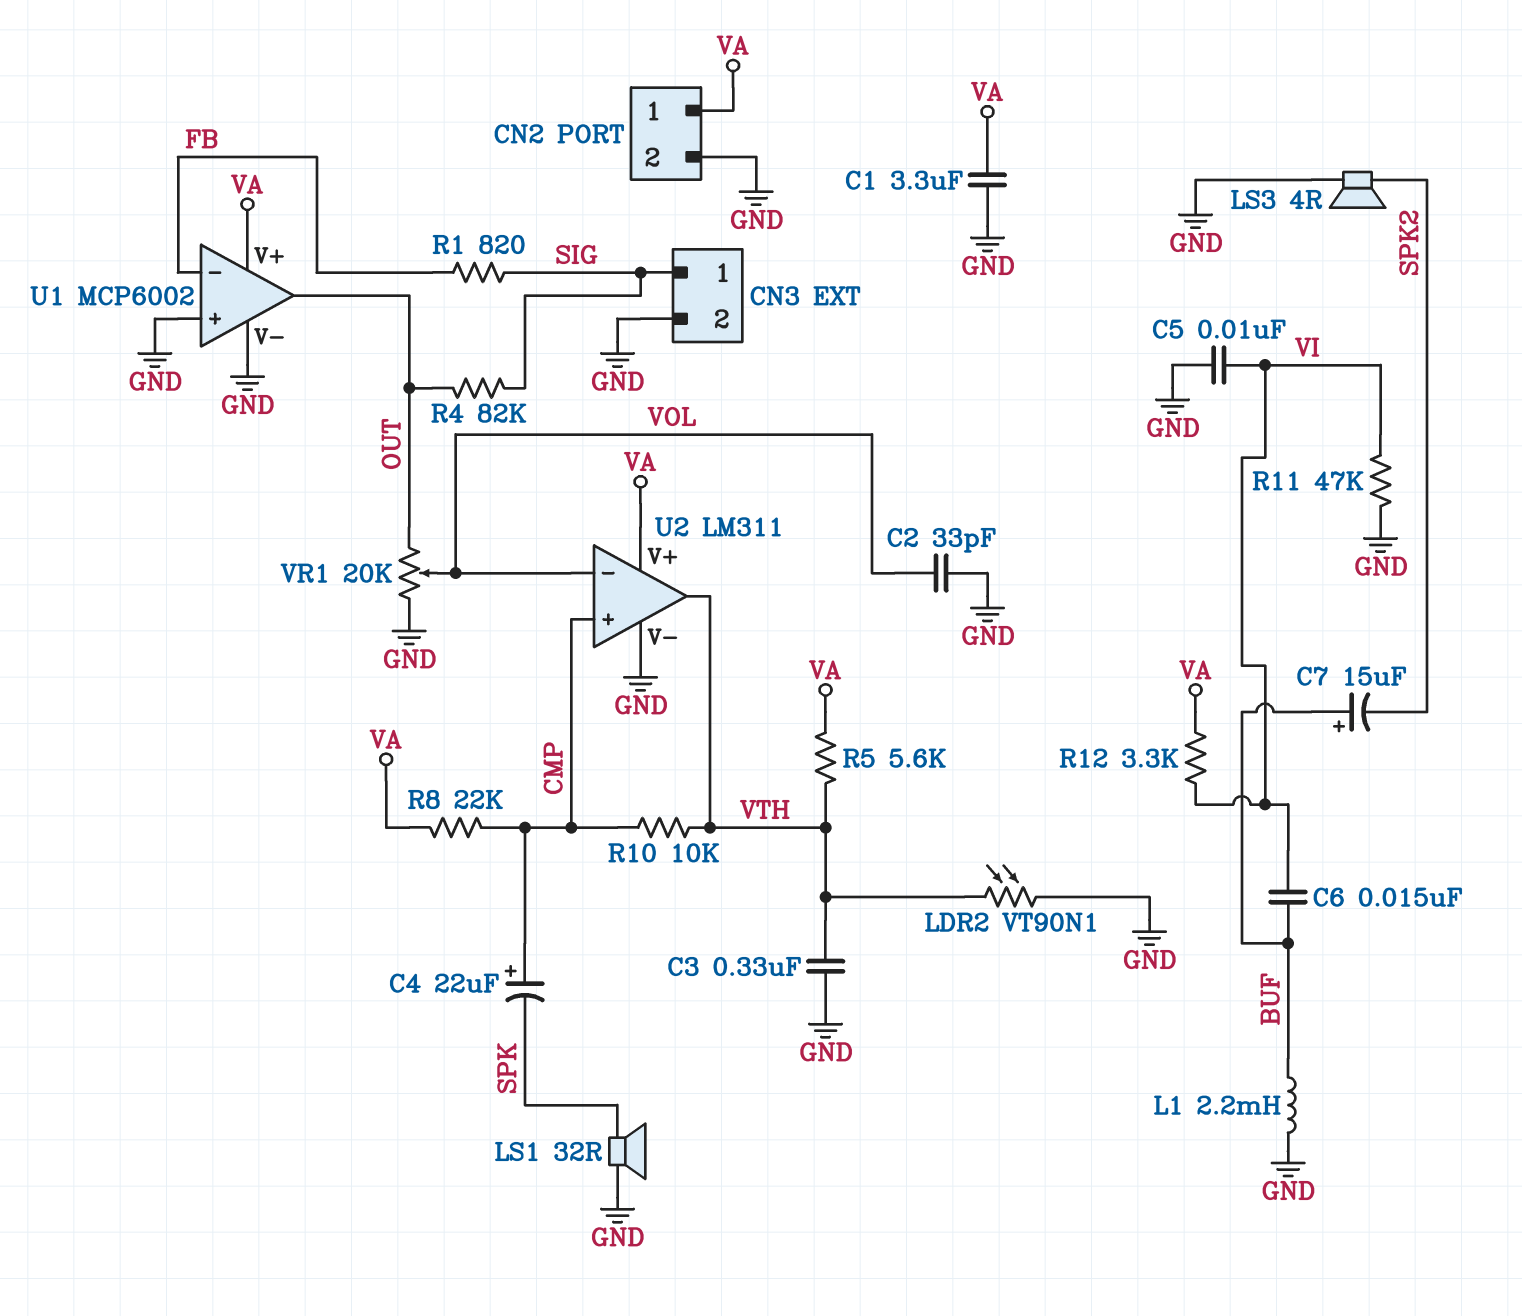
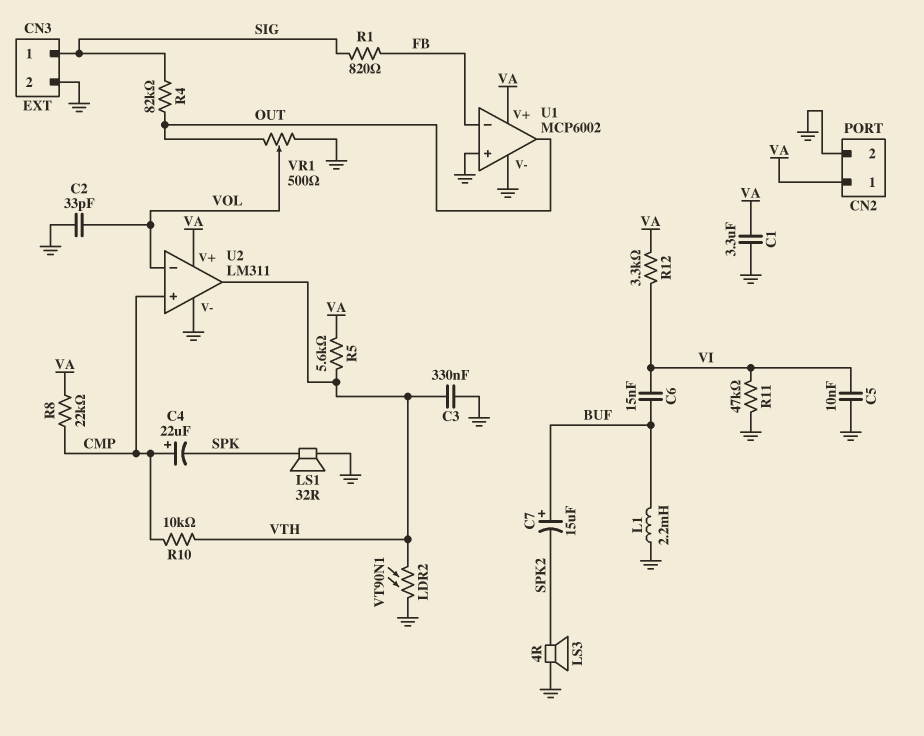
VR1: 20k (GND, OUT, wiper VOL) -> 500 (GND, OUT, wiper VOL)

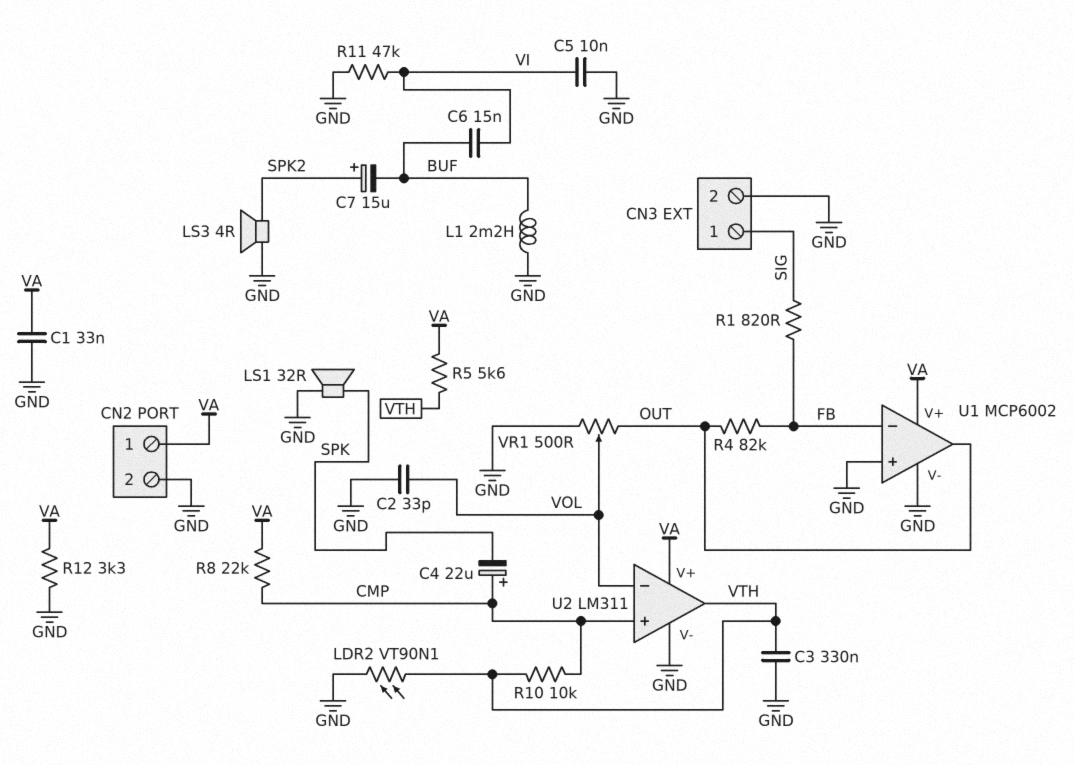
C1: 3.3uF (GND, VA) -> 33nF (GND, VA)
C7: 15uF (plus BUF, minus SPK2) -> 15uF (plus SPK2, minus BUF)
R4: 82k (OUT, SIG) -> 82k (FB, OUT)
R12: 3.3k (VA, VI) -> 3.3k (GND, VA)

